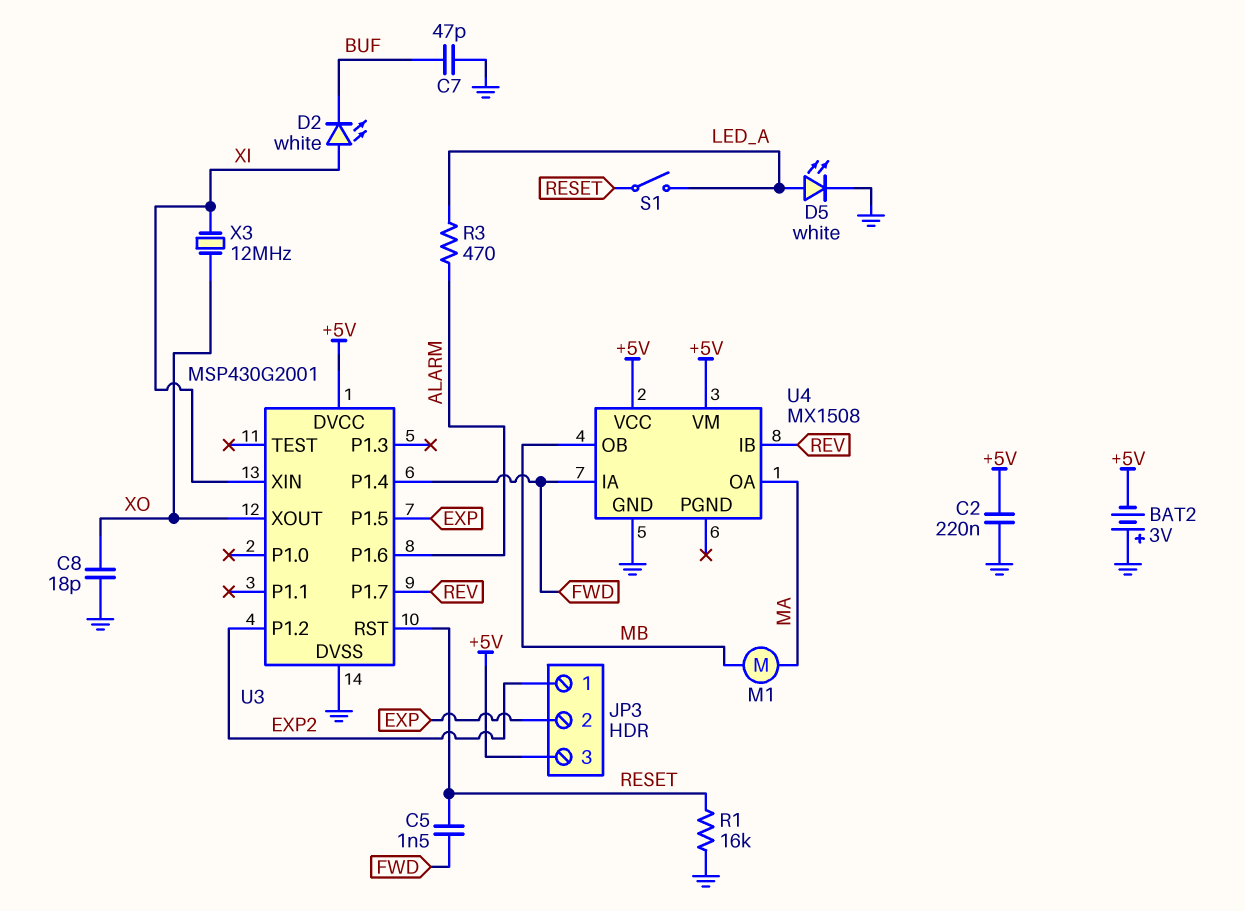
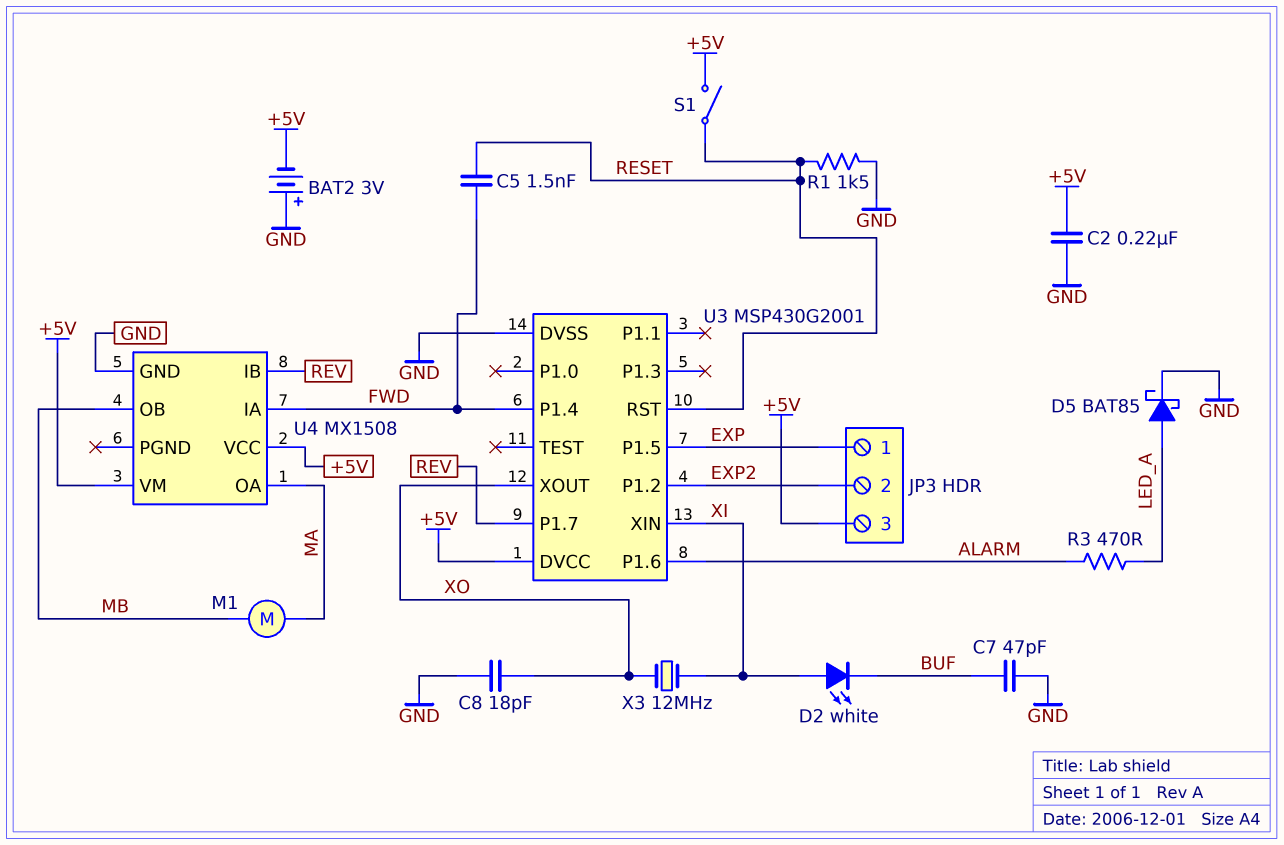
D5: LED white (A LED_A, K GND) -> schottky BAT85 (A LED_A, K GND)
JP3 pin 1: EXP2 -> EXP
JP3 pin 2: EXP -> EXP2
R1: 16k (GND, RESET) -> 1.5k (GND, RESET)
S1: switch (LED_A, RESET) -> switch (+5V, RESET)

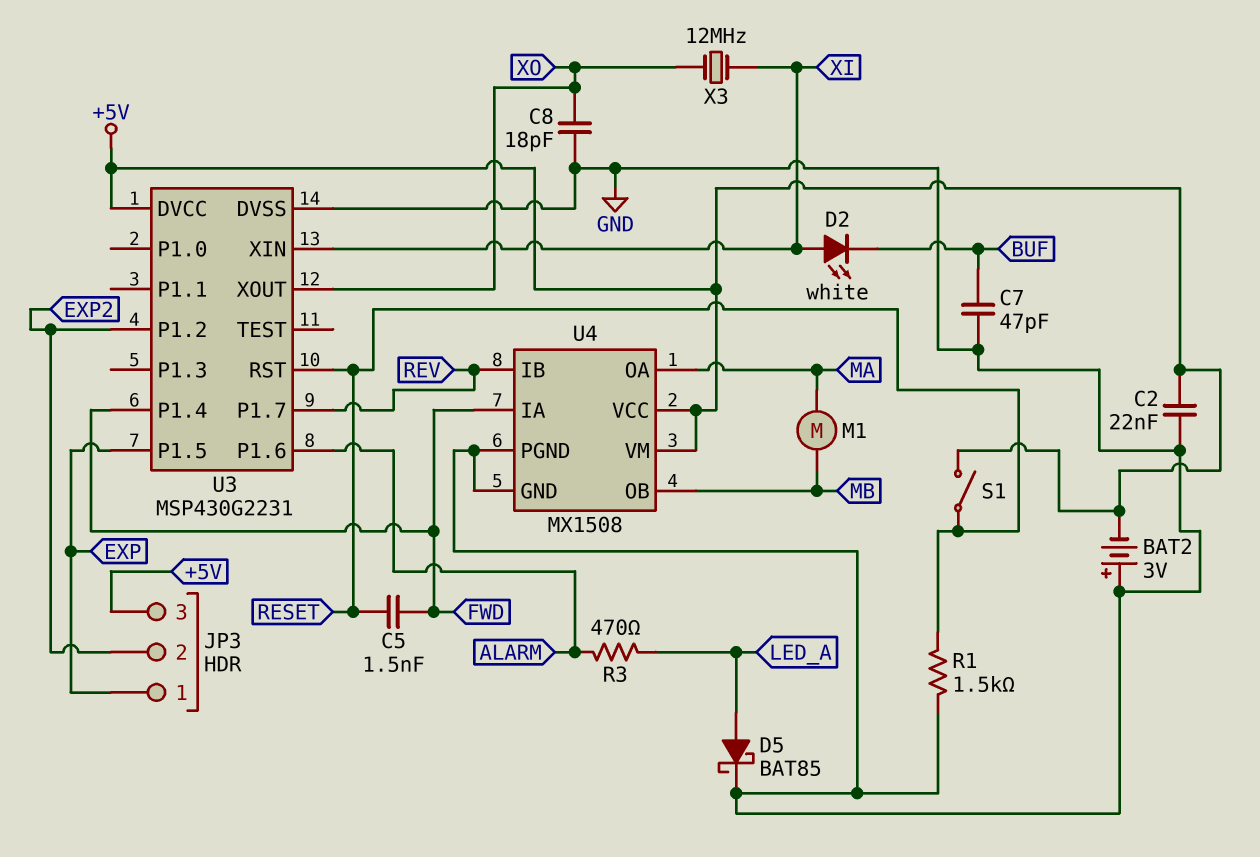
C2: 220nF (+5V, GND) -> 22nF (+5V, GND)
U3: MSP430G2001 -> MSP430G2231
U4 pin PGND: none -> GND

